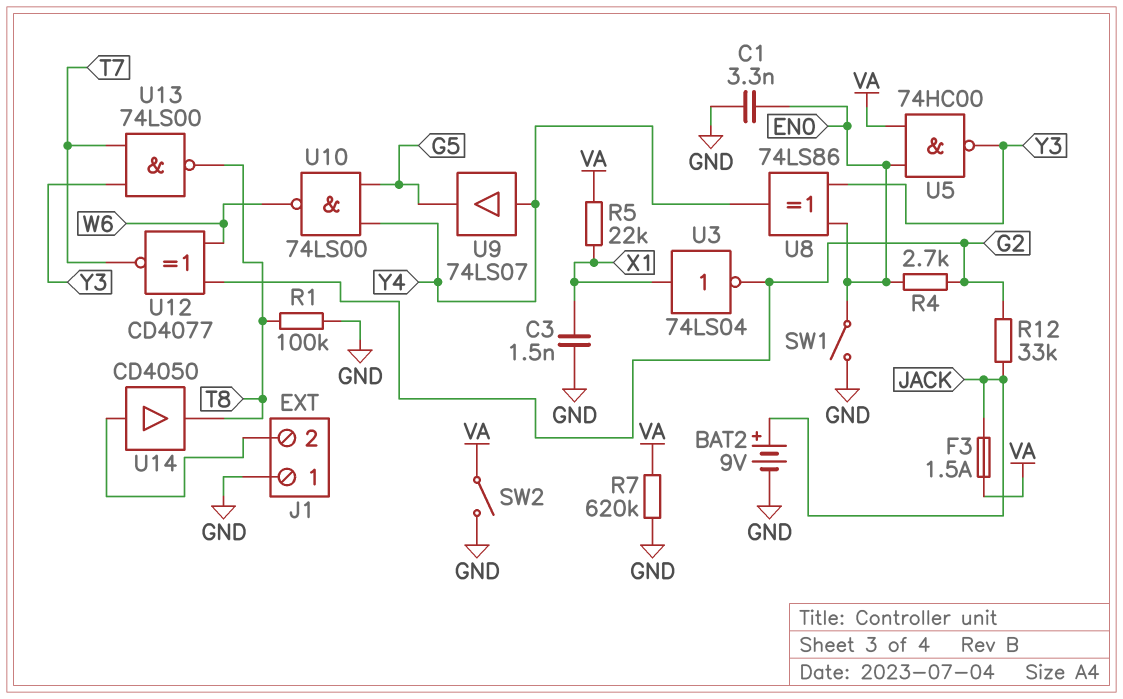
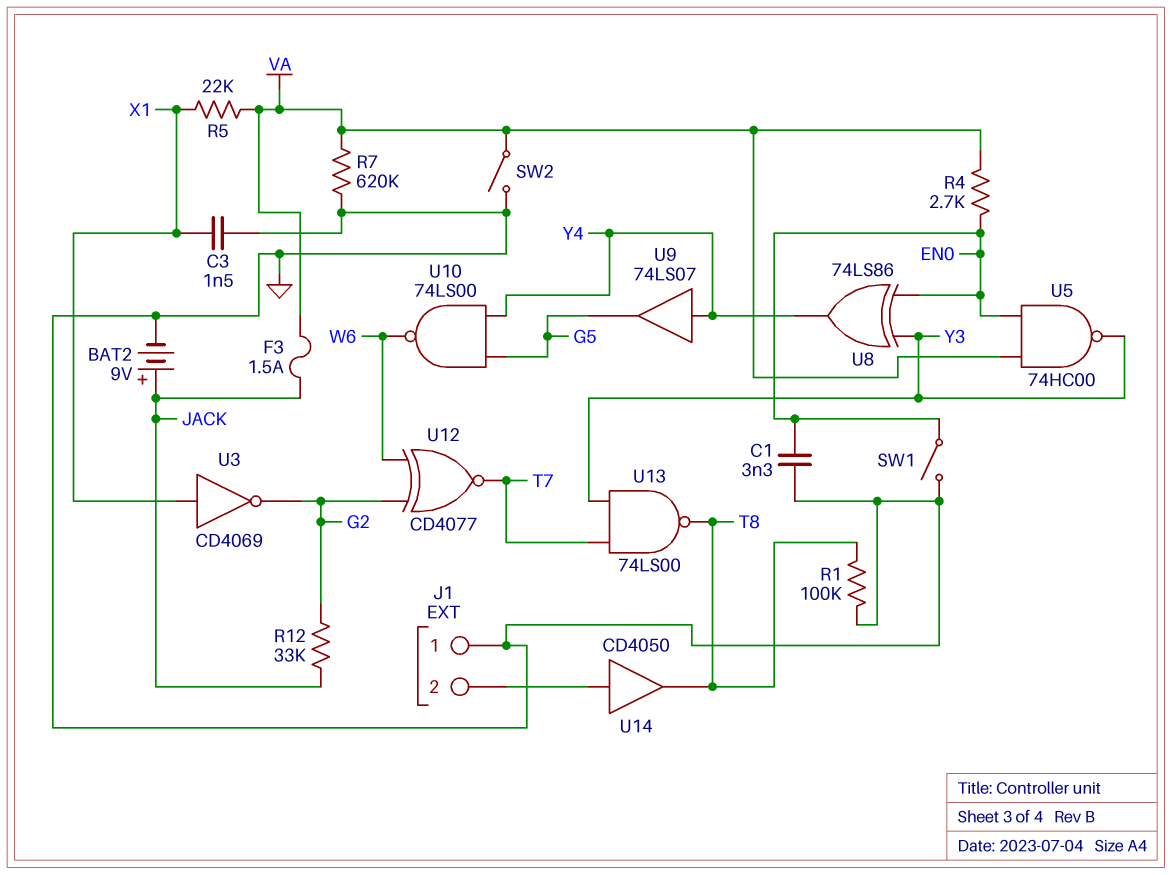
R4: 2.7k (EN0, G2) -> 2.7k (EN0, VA)
U3: NOT 74LS04 (in X1, out G2) -> NOT CD4069 (in X1, out G2)

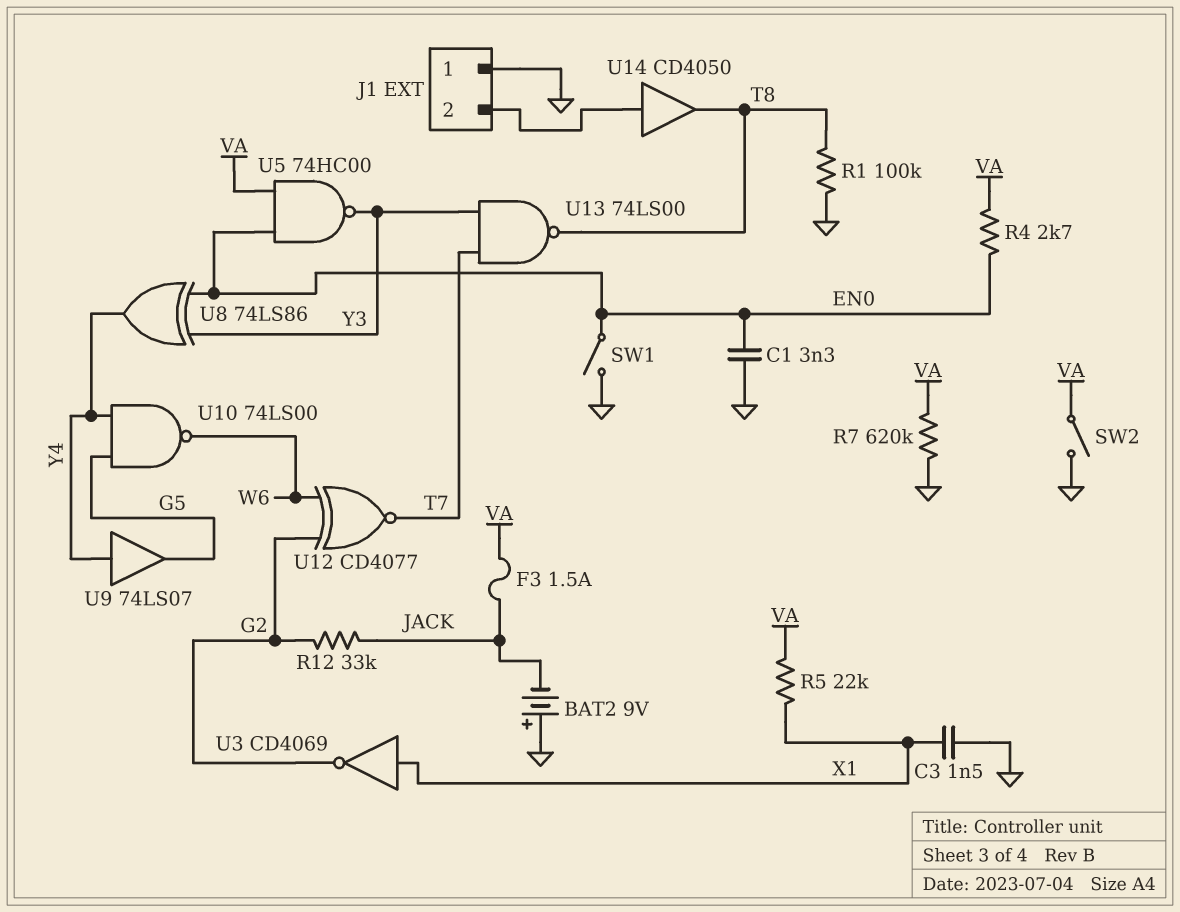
BAT2: 9V (plus JACK, minus GND) -> 9V (plus GND, minus JACK)

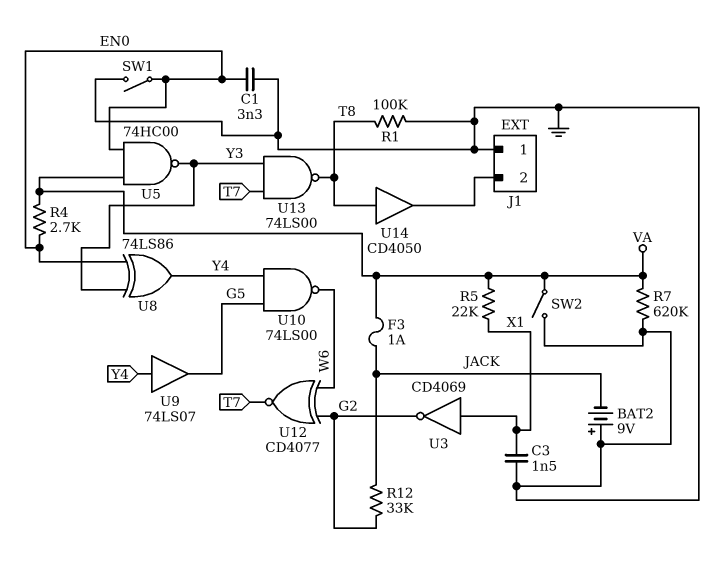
F3: 1.5A (JACK, VA) -> 1A (JACK, VA)
U14: buffer CD4050 (in J1/2, out T8) -> buffer CD4050 (in T8, out J1/2)

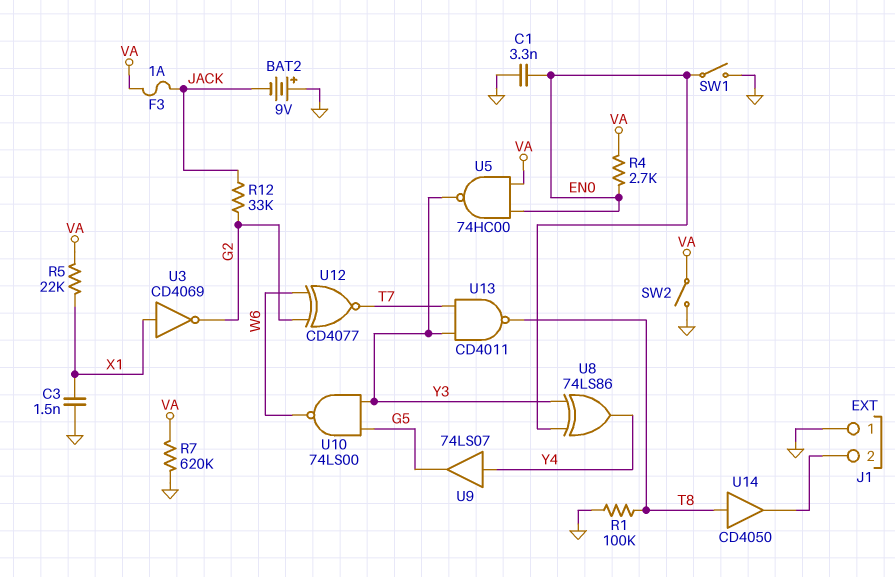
U10: NAND 74LS00 (in G5, in Y4, out W6) -> NAND 74LS00 (in G5, in Y3, out W6)
U13: NAND 74LS00 (in T7, in Y3, out T8) -> NAND CD4011 (in T7, in Y3, out T8)

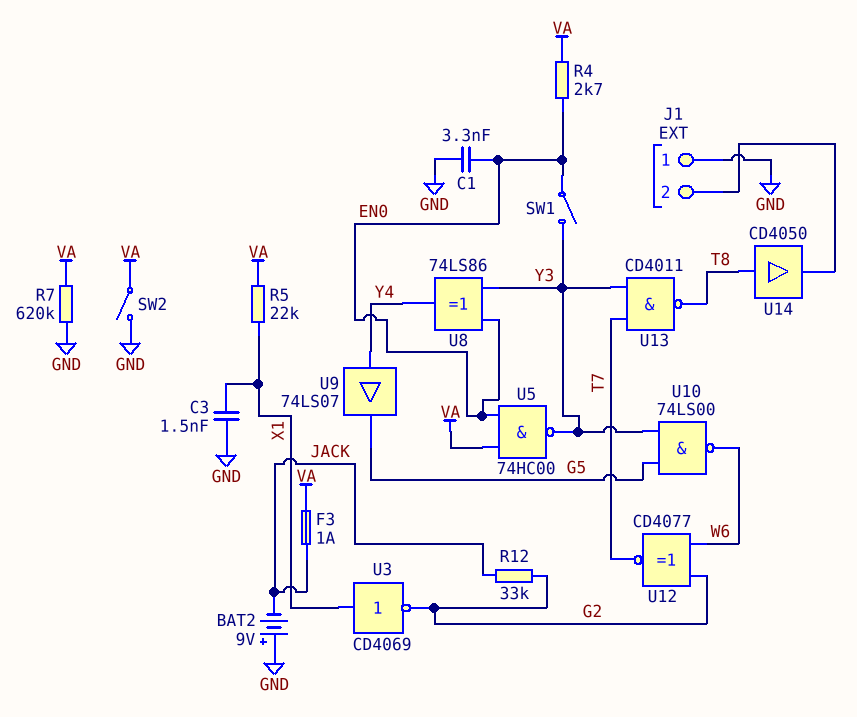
R1: 100k (GND, T8) -> none
SW1: switch (EN0, GND) -> switch (EN0, Y3)

